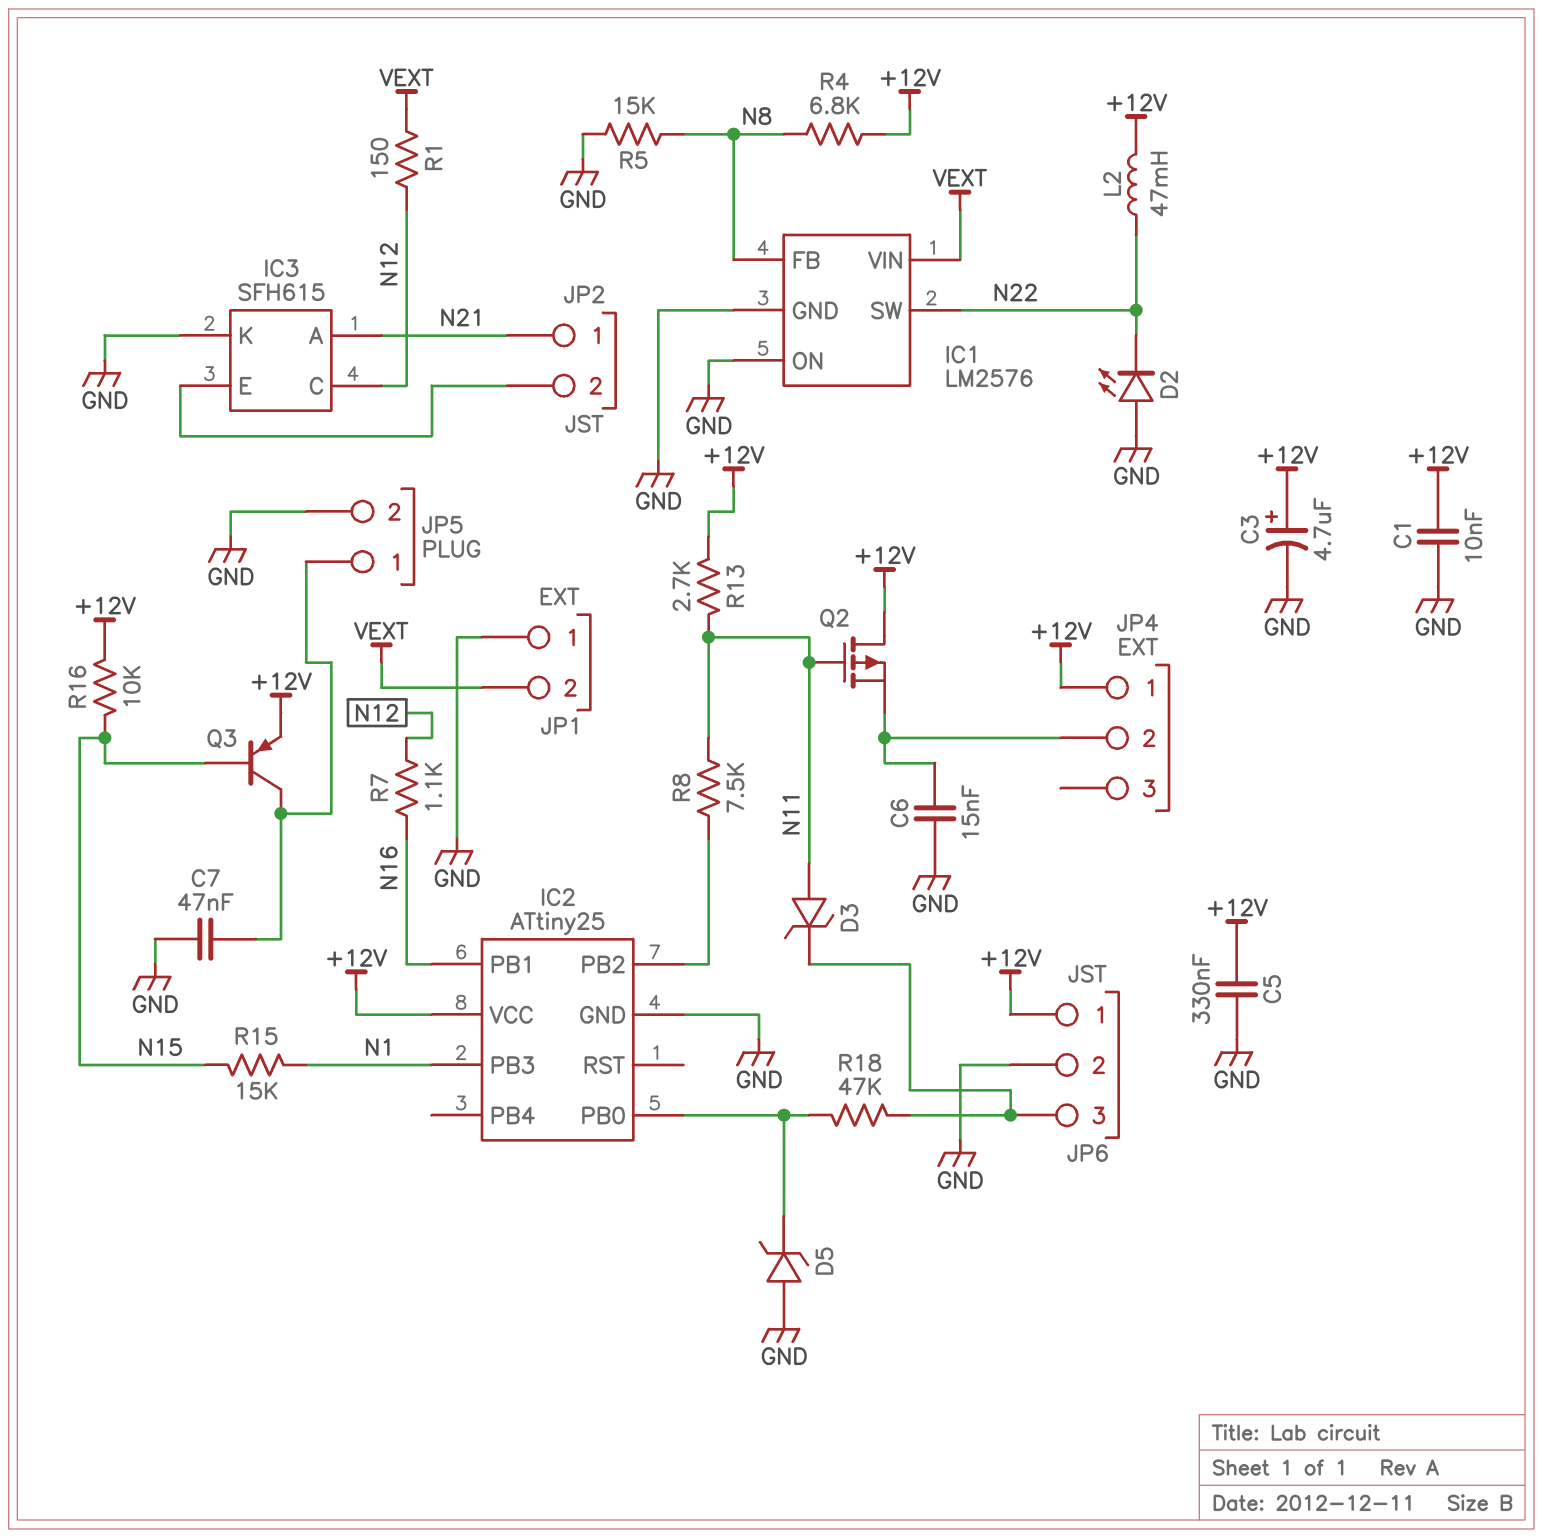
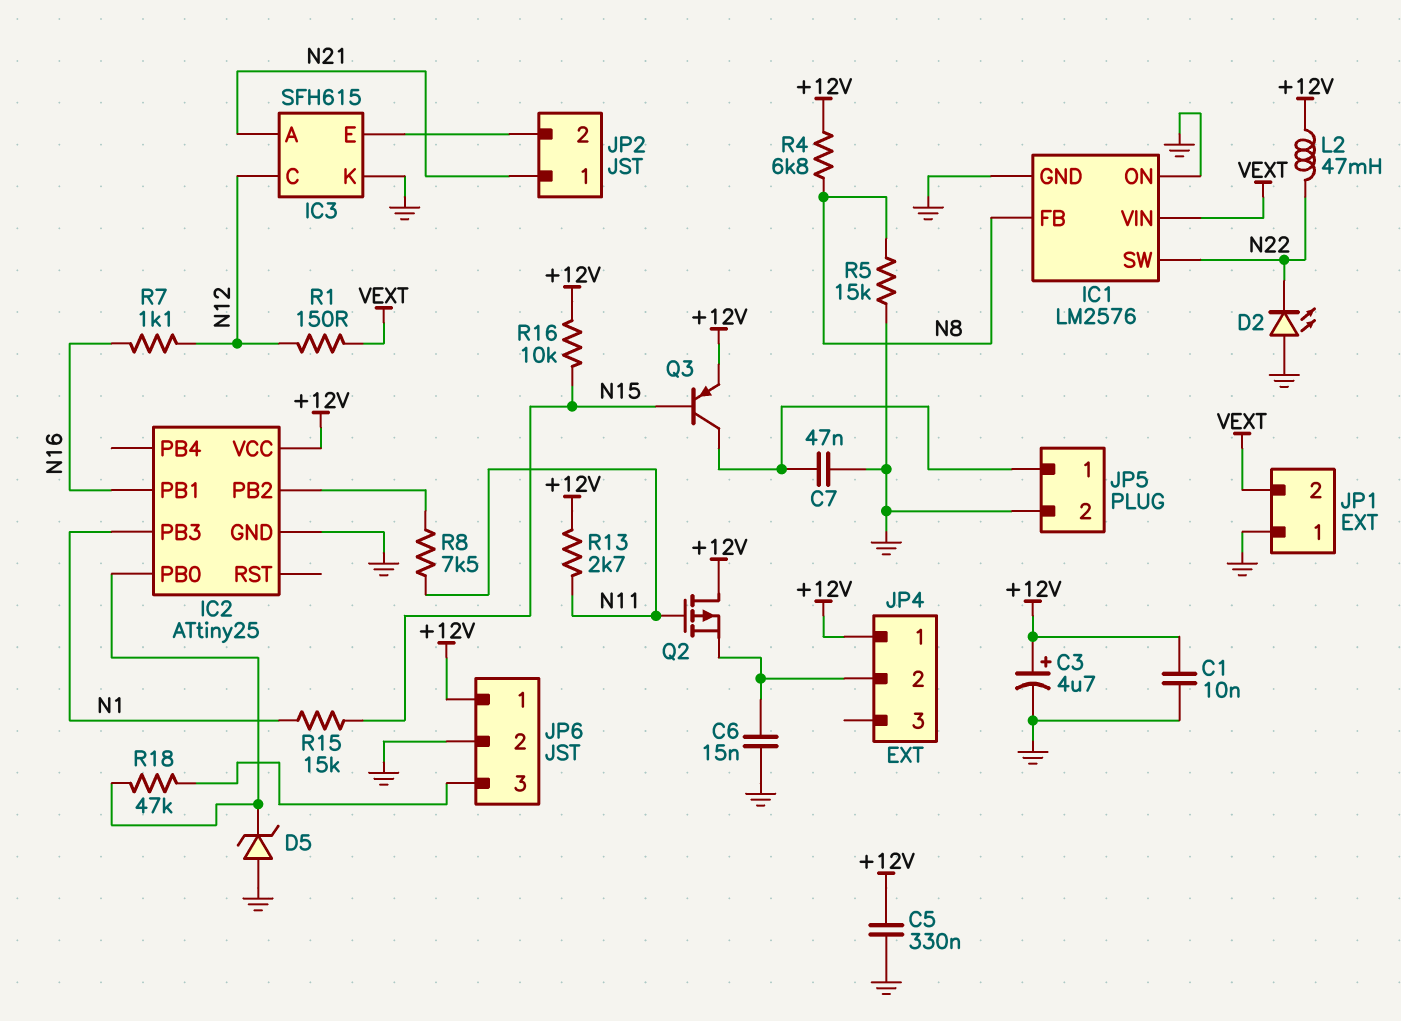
D3: zener (A N11, K JP6/3) -> none

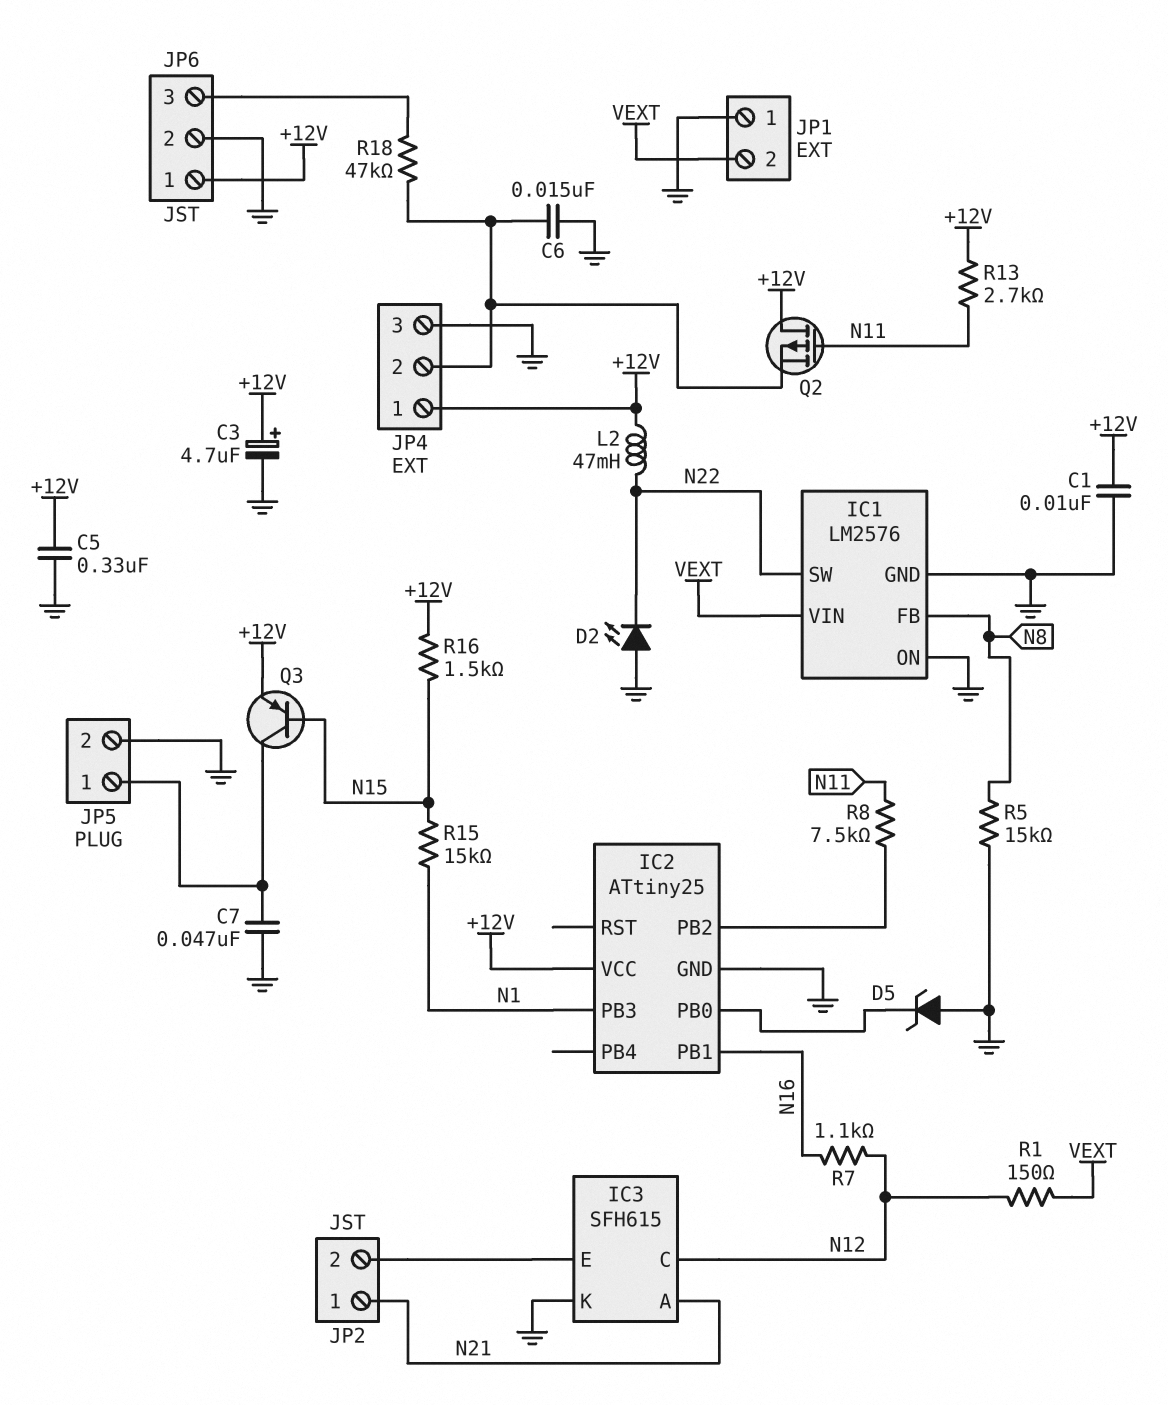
JP4 pin 3: none -> GND
R4: 6.8k (+12V, N8) -> none
R16: 10k (+12V, N15) -> 1.5k (+12V, N15)
R18: 47k (IC2/PB0, JP6/3) -> 47k (JP4/2, JP6/3)

